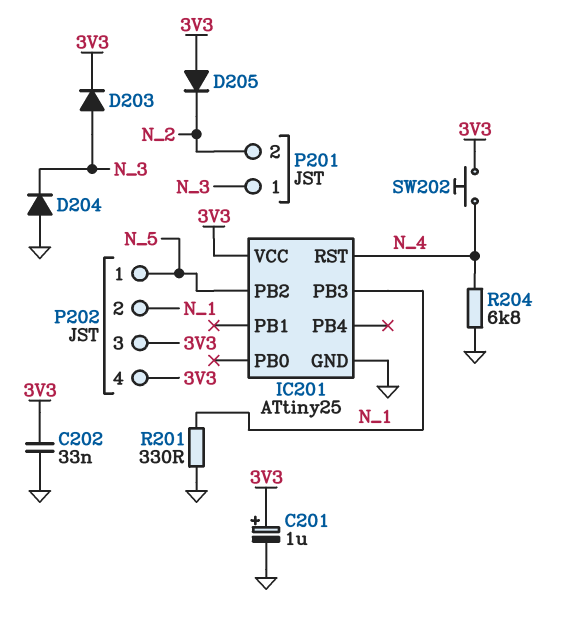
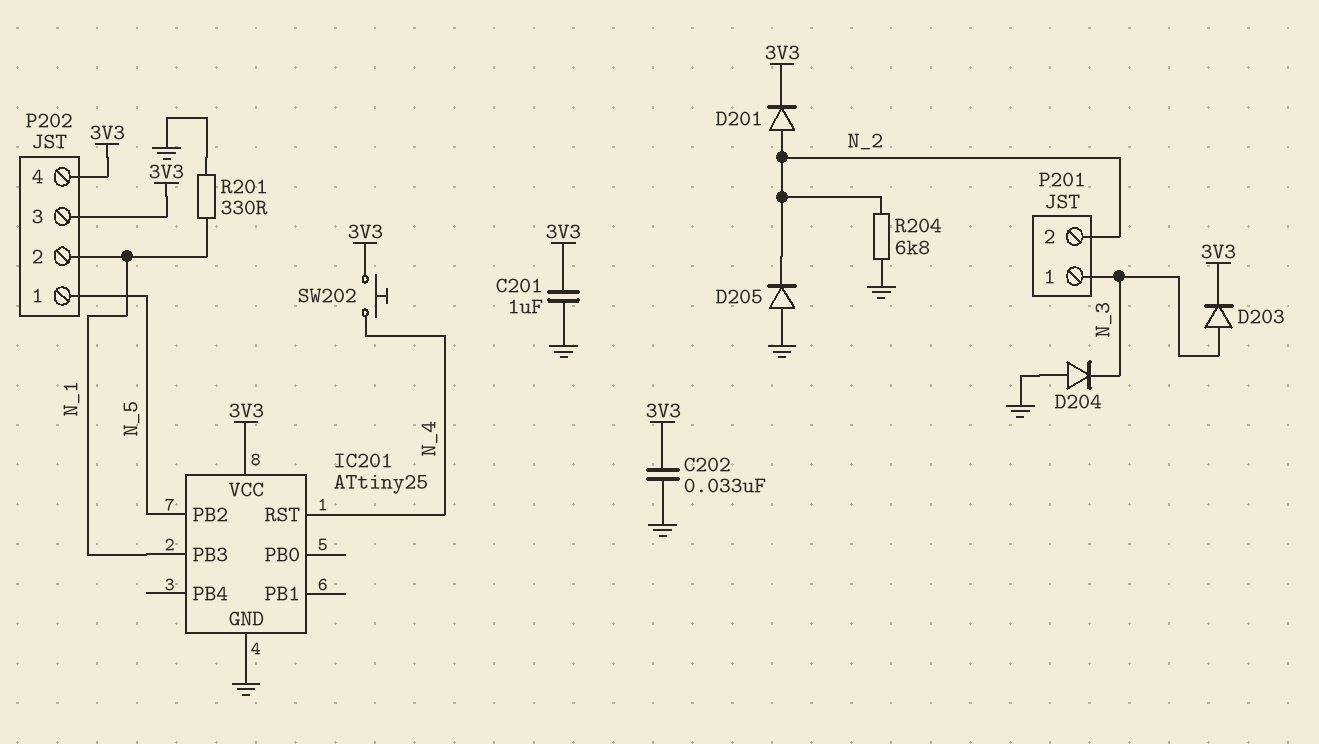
C201: 1uF (plus 3V3, minus GND) -> 1uF (3V3, GND)
D201: none -> diode (A N_2, K 3V3)
D205: diode (A 3V3, K N_2) -> diode (A GND, K N_2)
R204: 6.8k (GND, N_4) -> 6.8k (GND, N_2)

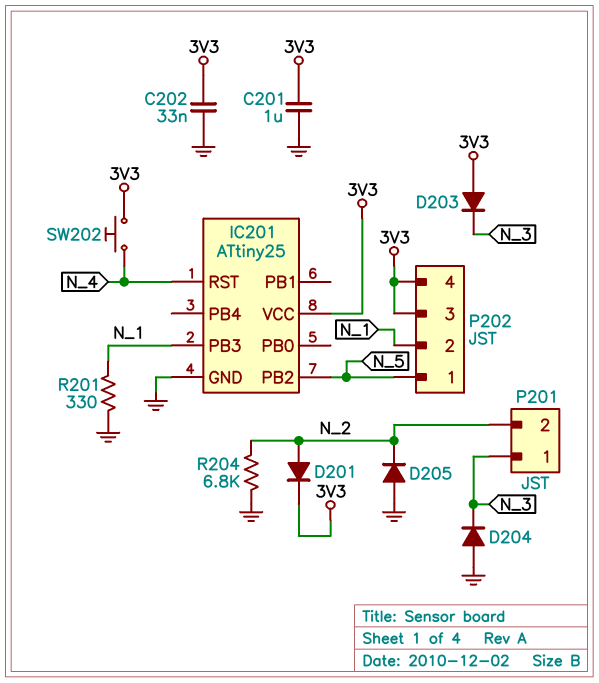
D203: diode (A N_3, K 3V3) -> diode (A 3V3, K N_3)

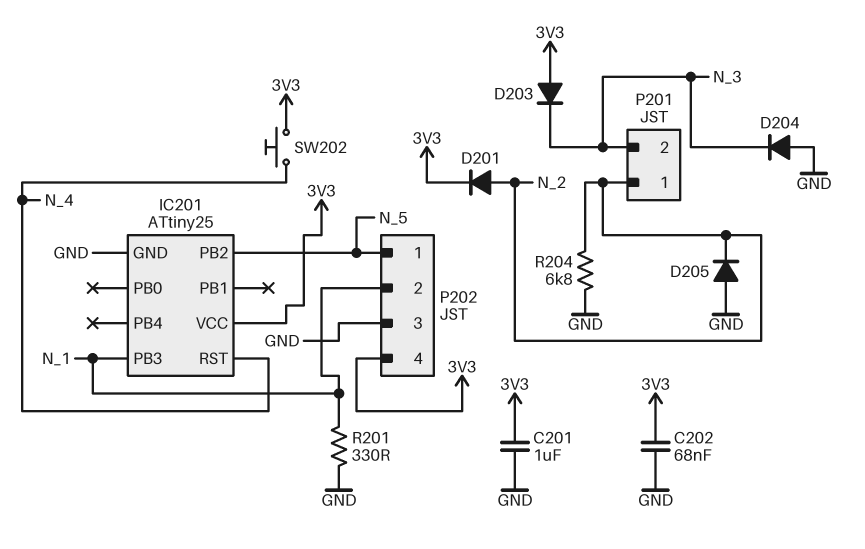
C202: 33nF (3V3, GND) -> 68nF (3V3, GND)
P201 pin 1: N_3 -> N_2
P201 pin 2: N_2 -> N_3
P202 pin 3: 3V3 -> GND

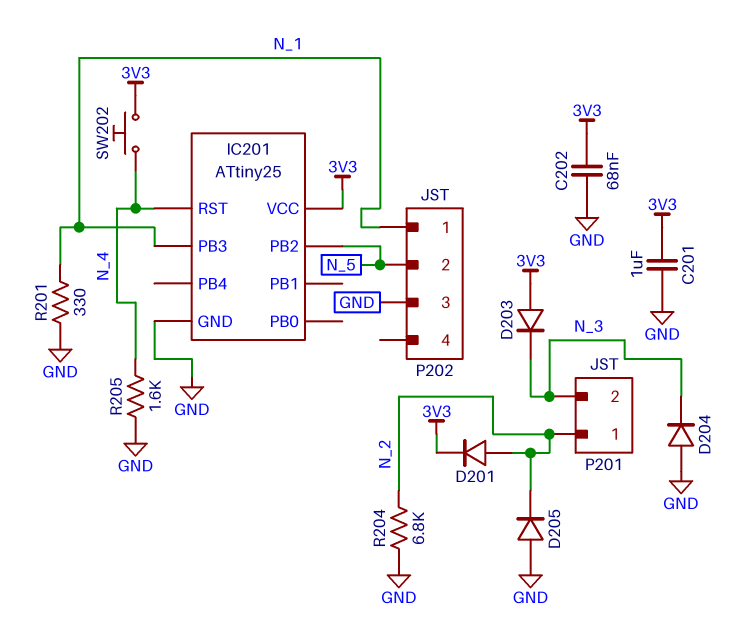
P202 pin 1: N_5 -> N_1
P202 pin 2: N_1 -> N_5
P202 pin 4: 3V3 -> none
R205: none -> 1.6k (GND, N_4)

